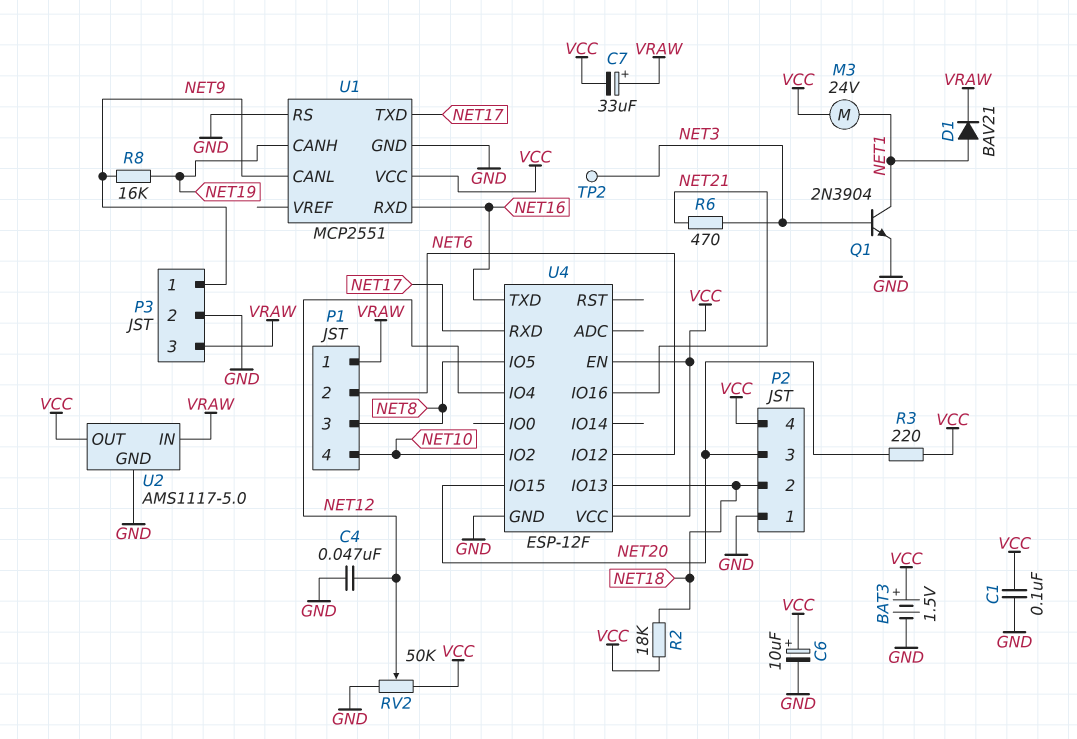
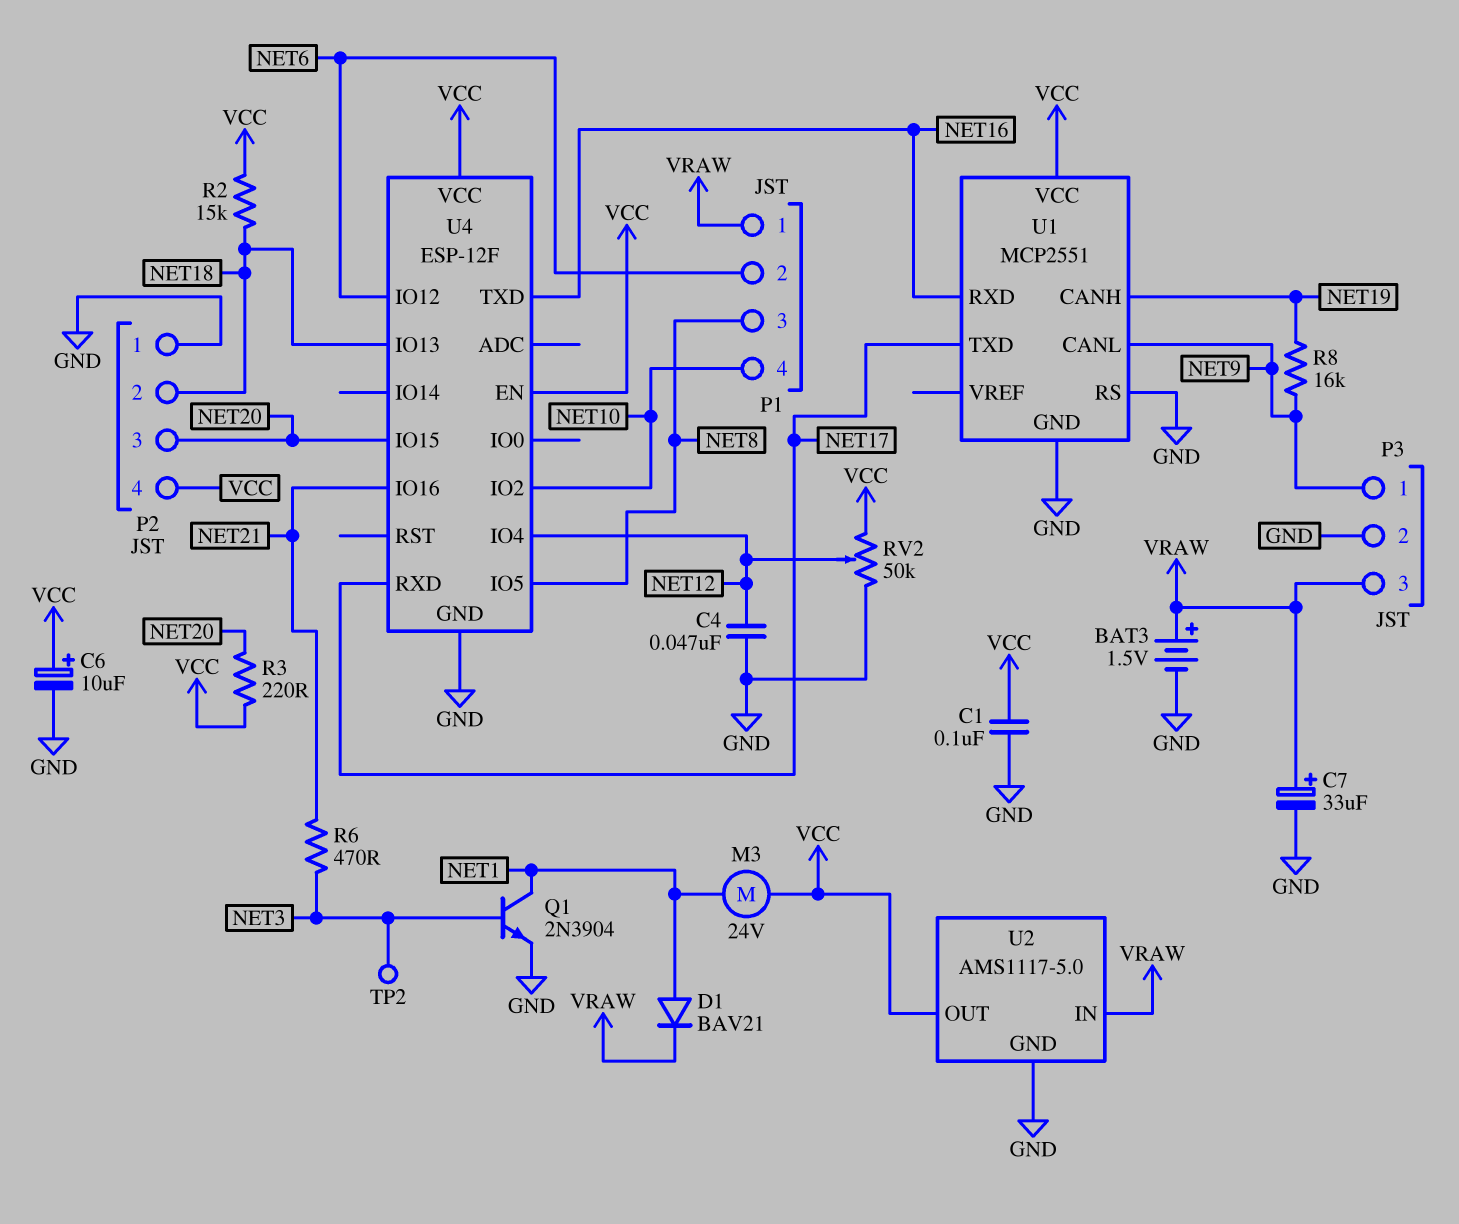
BAT3: 1.5V (plus VCC, minus GND) -> 1.5V (plus VRAW, minus GND)
C7: 33uF (plus VRAW, minus VCC) -> 33uF (plus VRAW, minus GND)
R2: 18k (NET18, VCC) -> 15k (NET18, VCC)

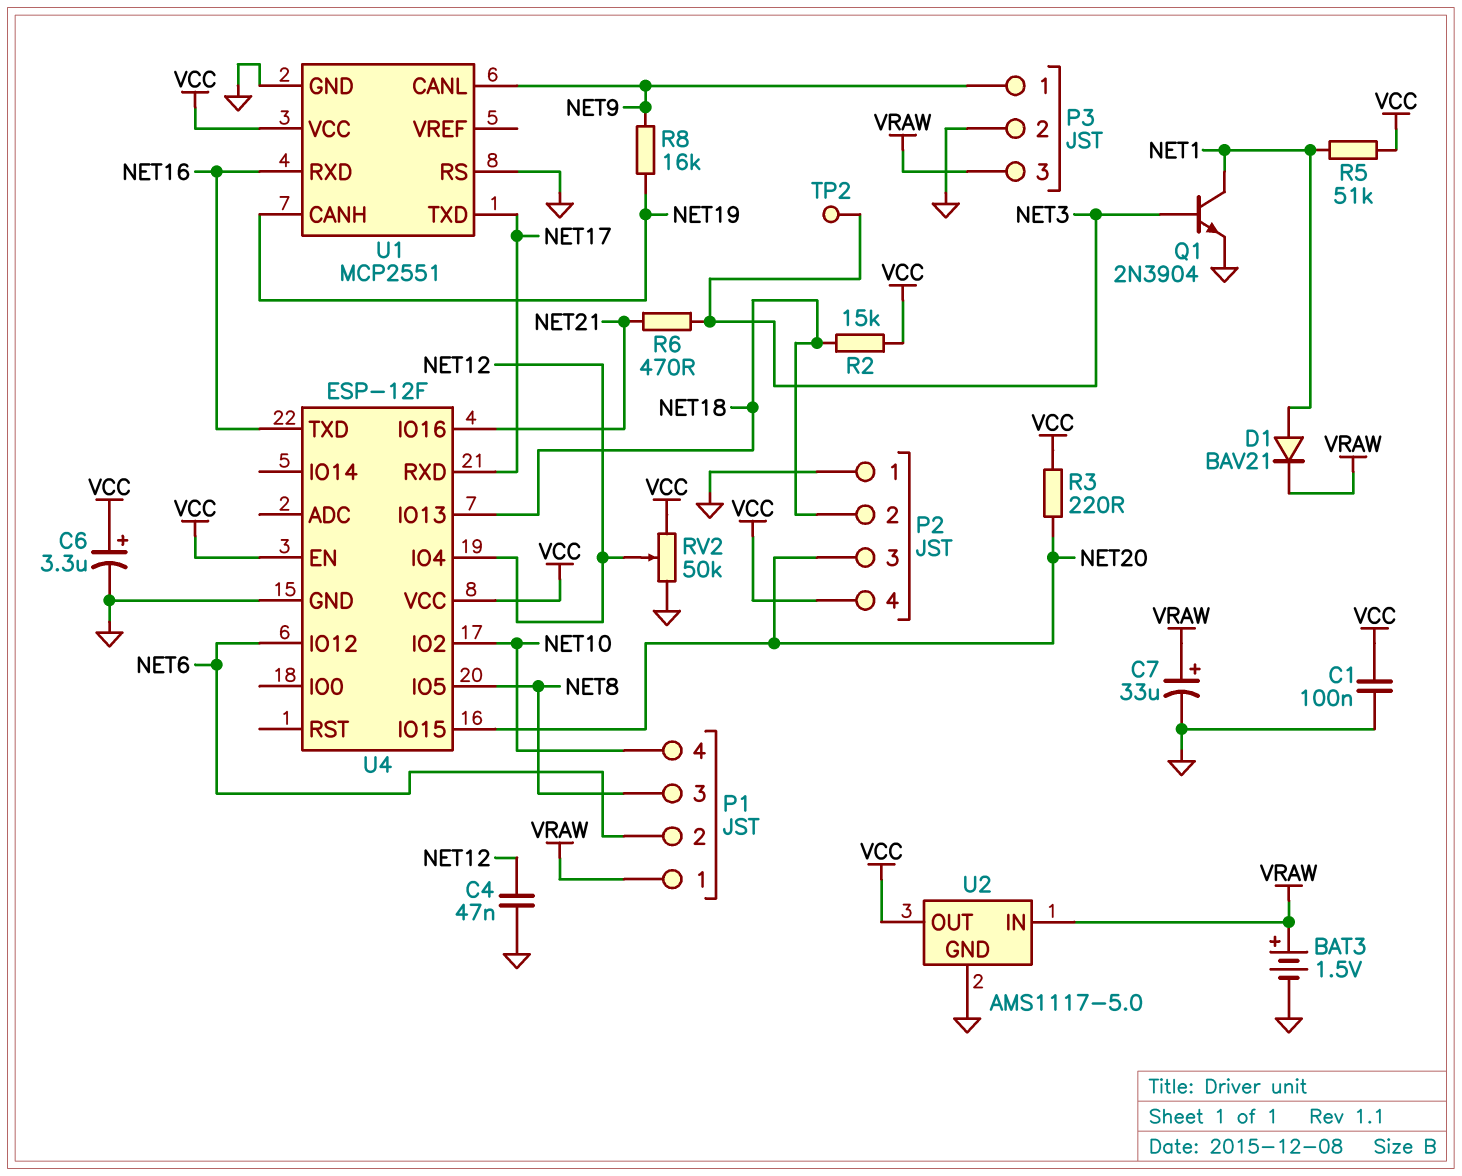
C6: 10uF (plus VCC, minus GND) -> 3.3uF (plus VCC, minus GND)
M3: motor 24V (NET1, VCC) -> none
R5: none -> 51k (NET1, VCC)

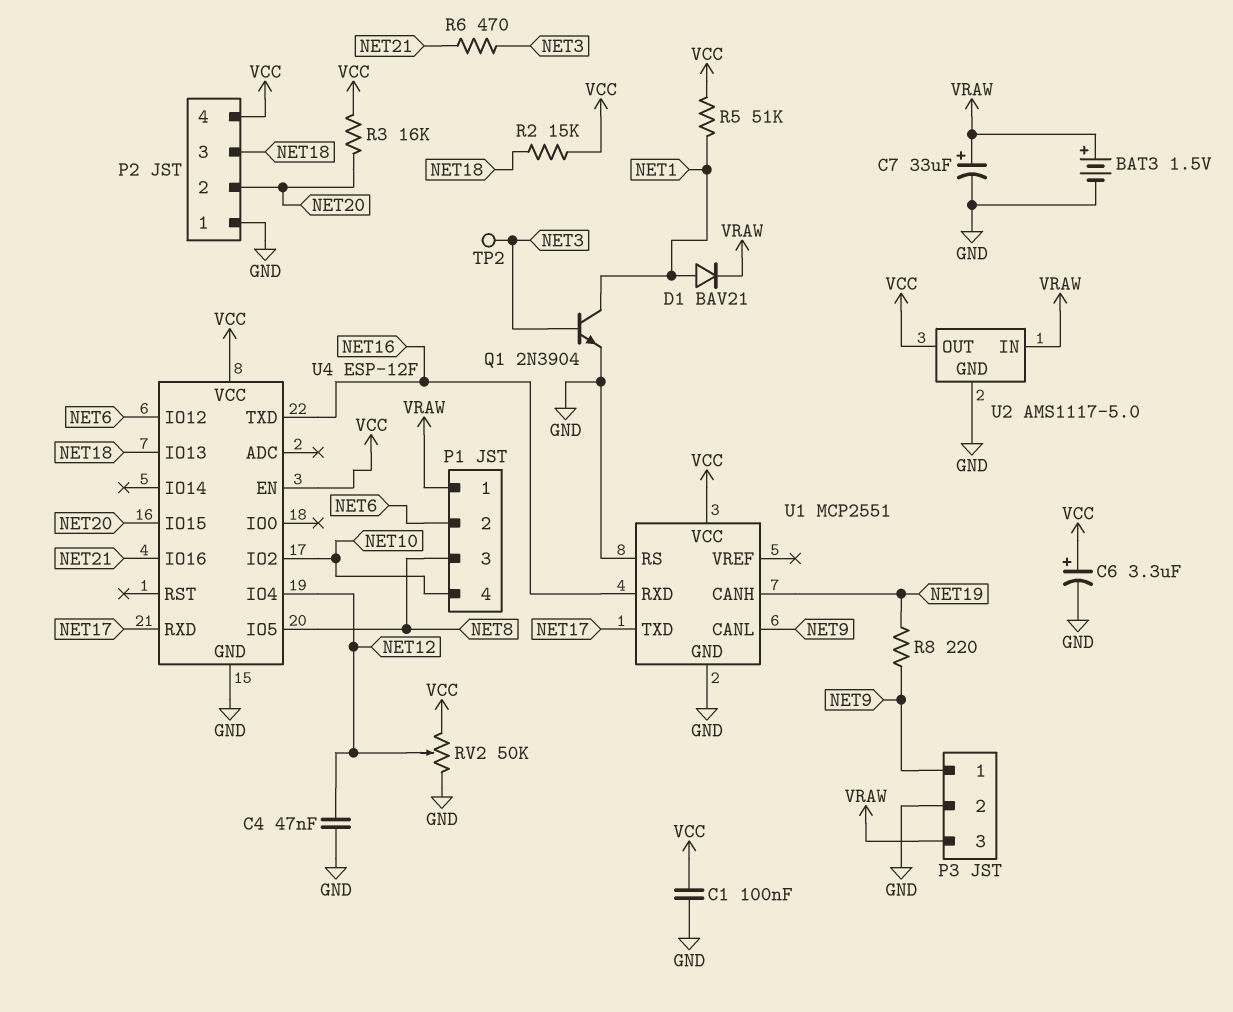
P2 pin 2: NET18 -> NET20
P2 pin 3: NET20 -> NET18
R3: 220 (NET20, VCC) -> 16k (NET20, VCC)
R8: 16k (NET9, NET19) -> 220 (NET9, NET19)

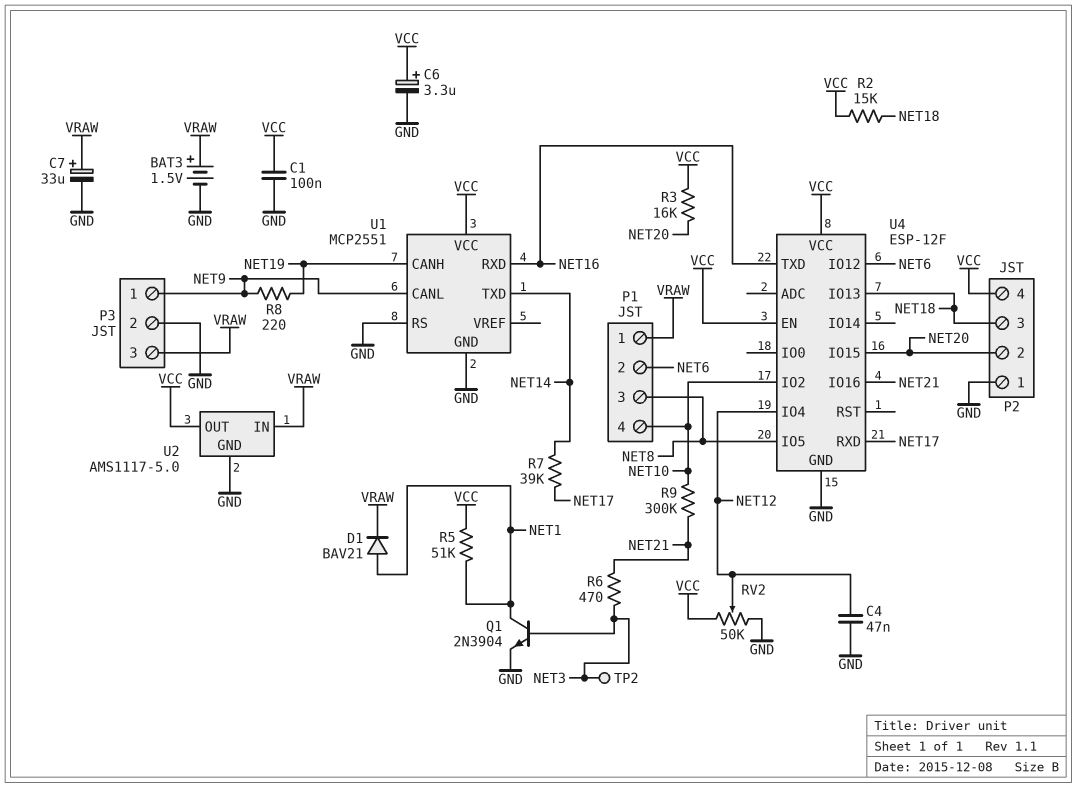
R7: none -> 39k (NET14, NET17)
R9: none -> 300k (NET10, NET21)
U1 pin TXD: NET17 -> NET14

